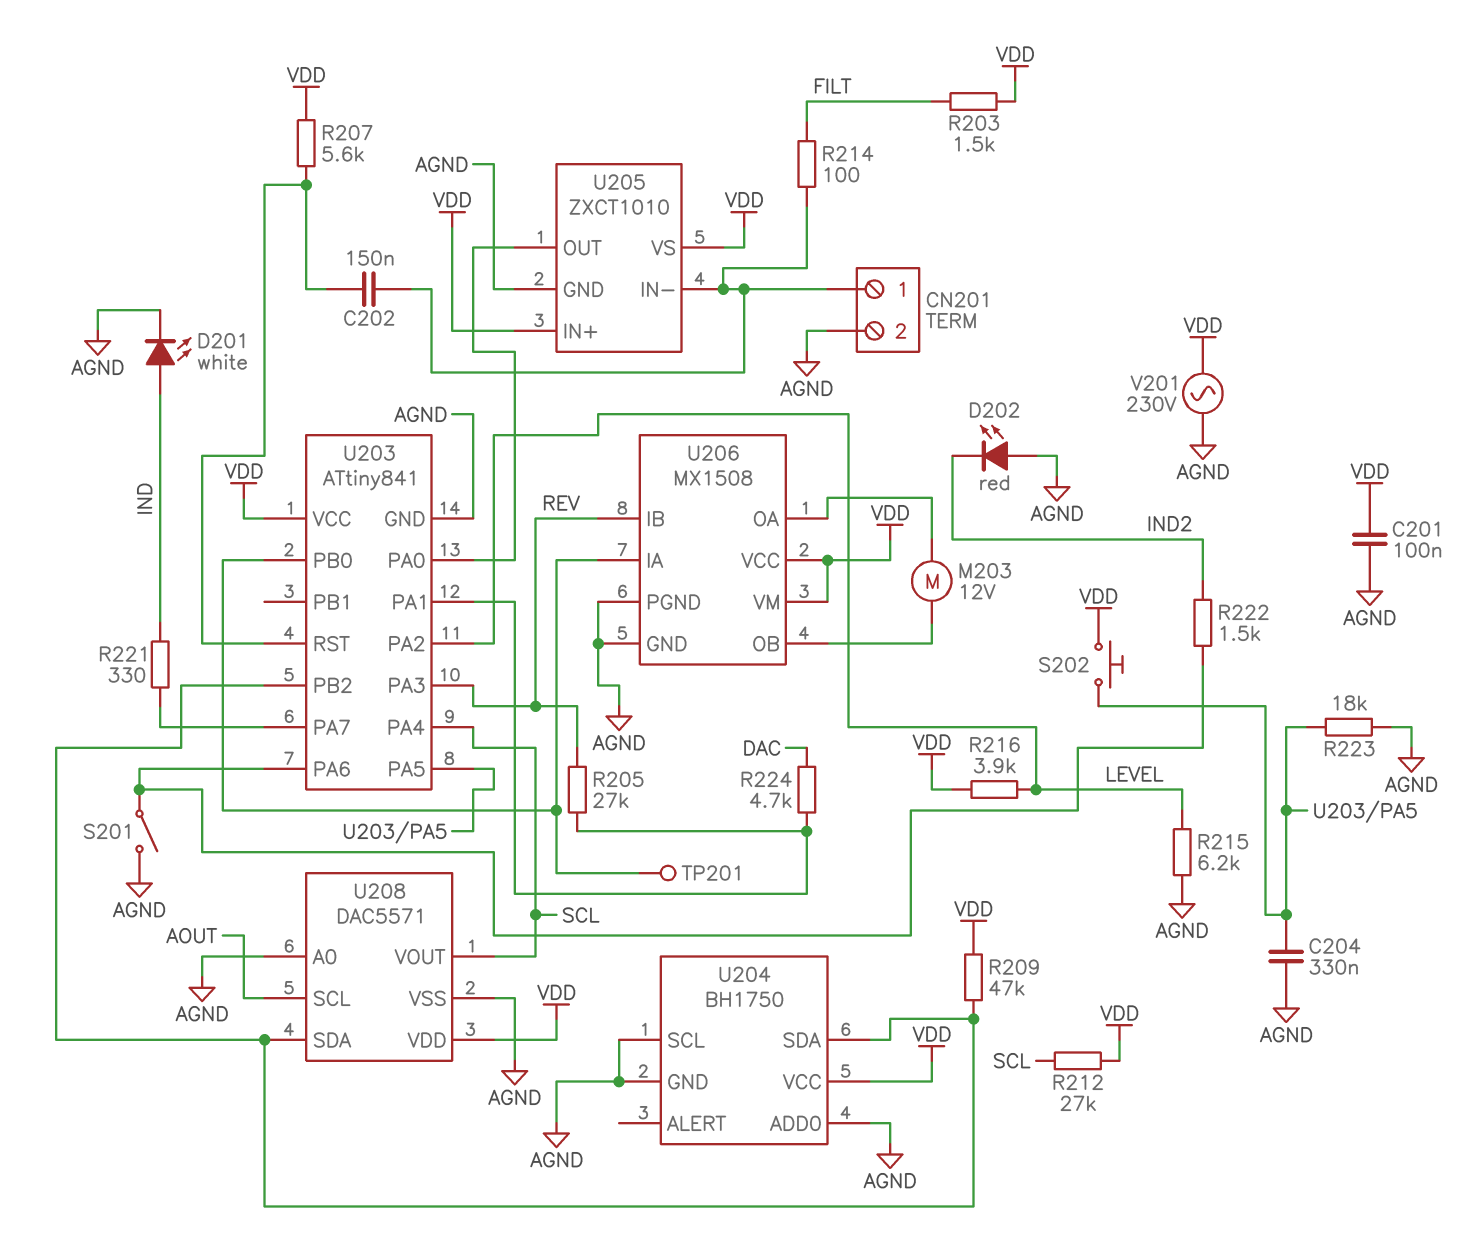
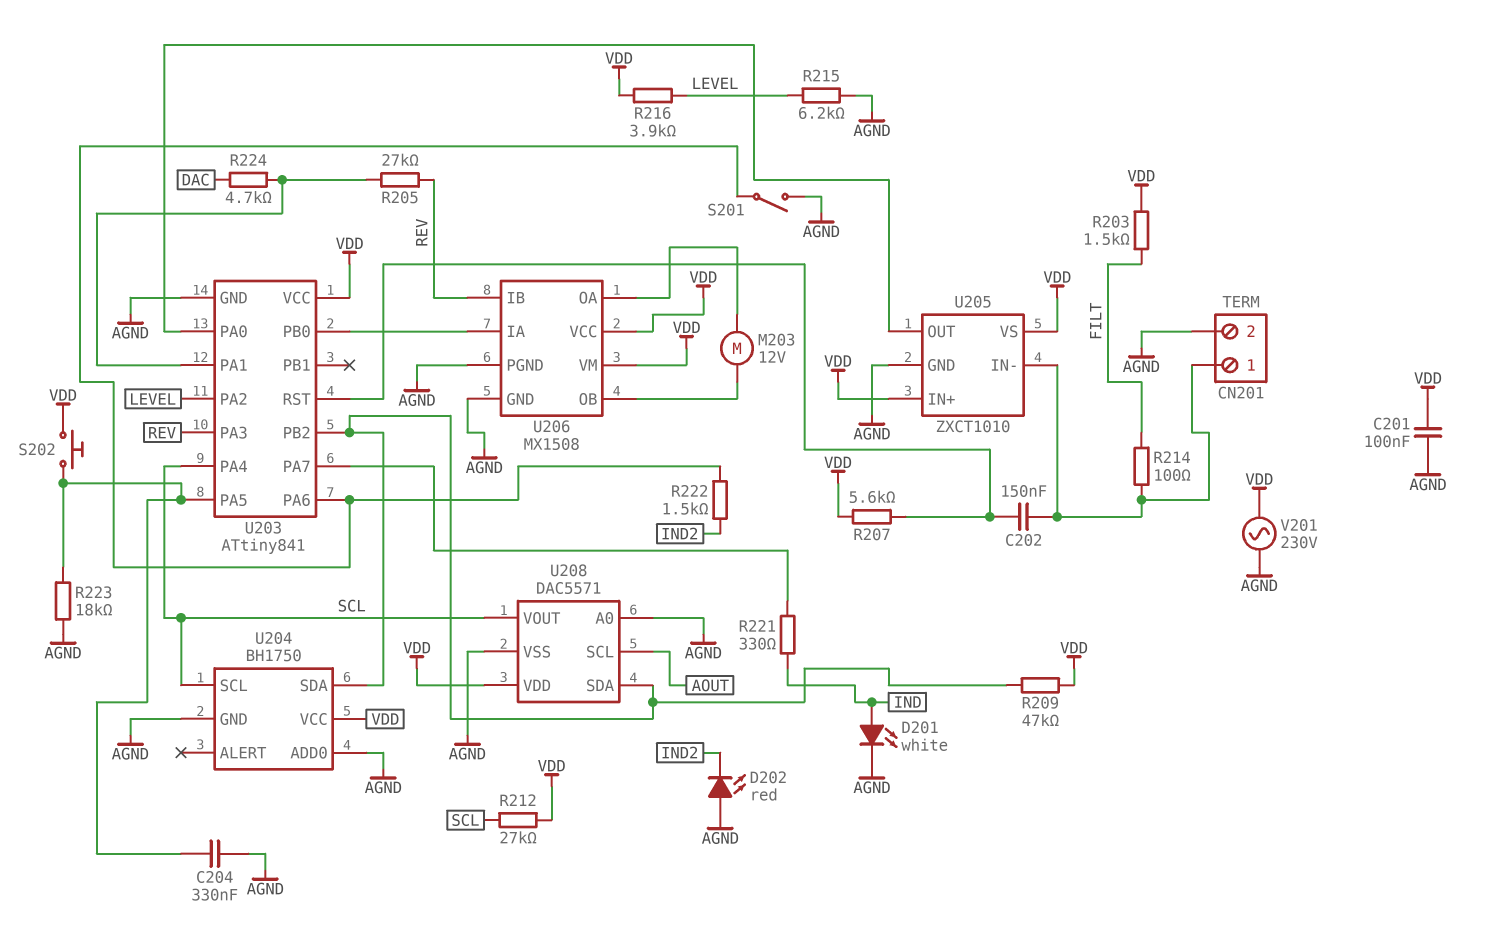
TP201: test point (U203/PB0) -> none
U204 pin SCL: AGND -> SCL

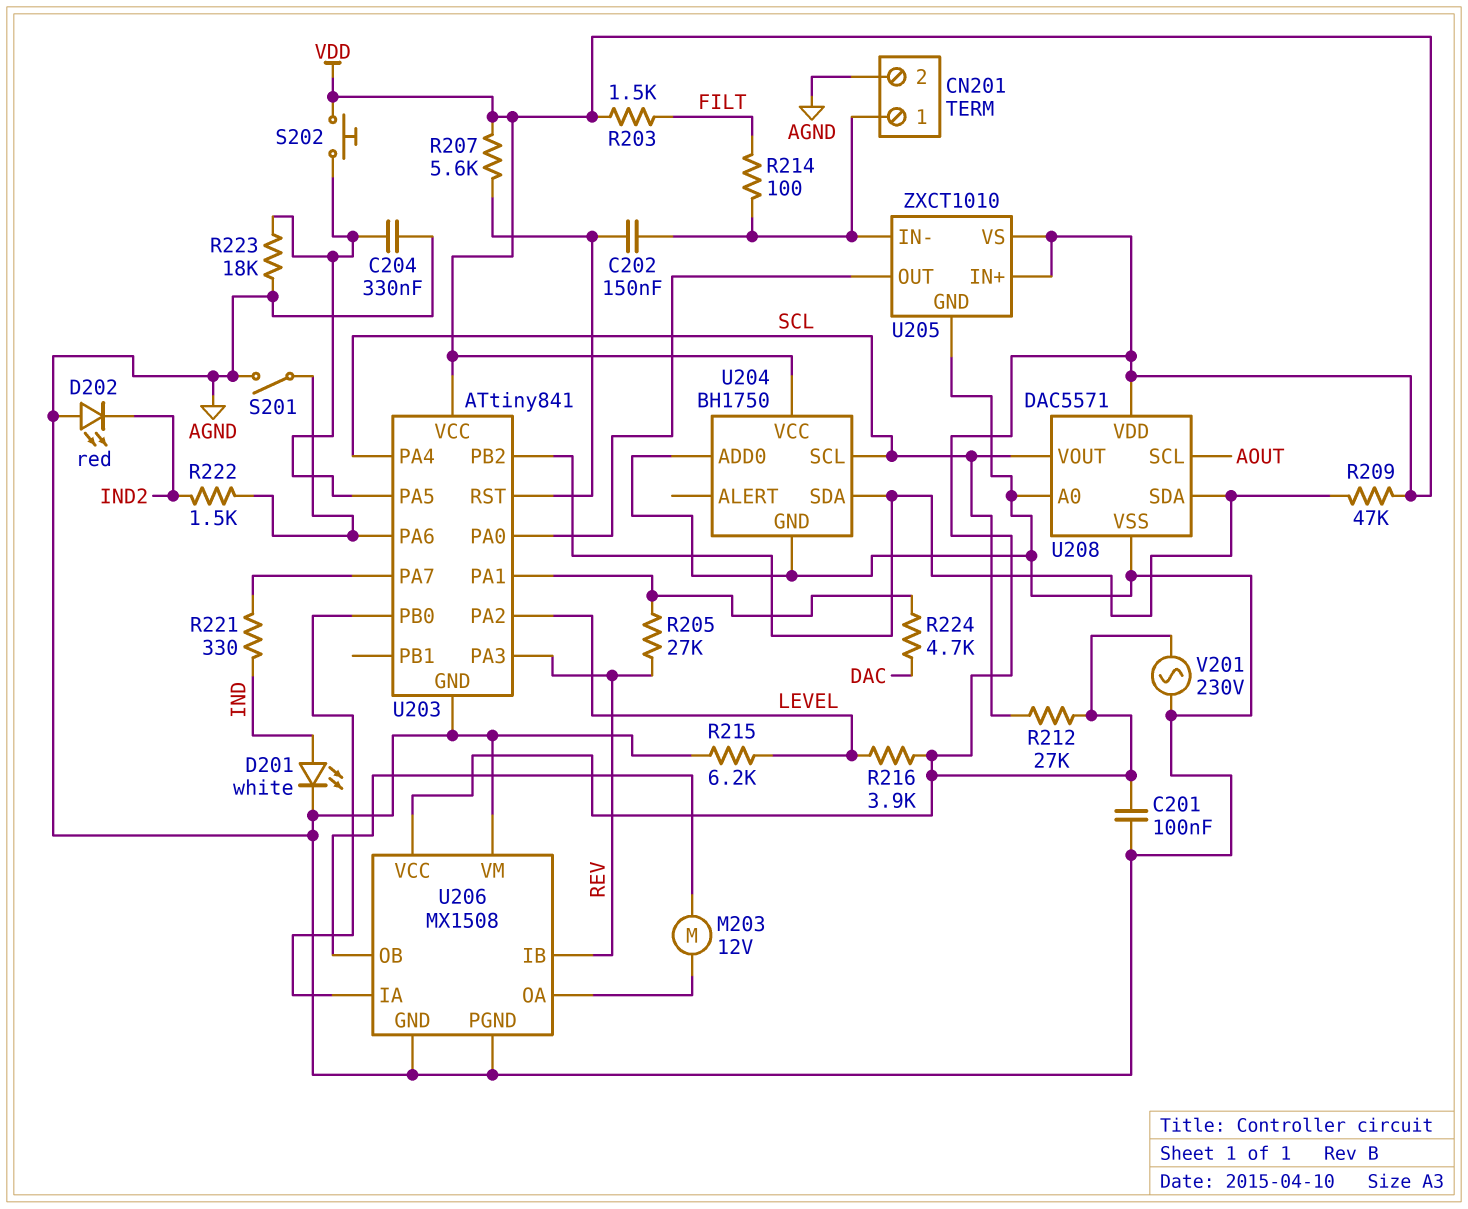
U206 pin VM: VDD -> AGND

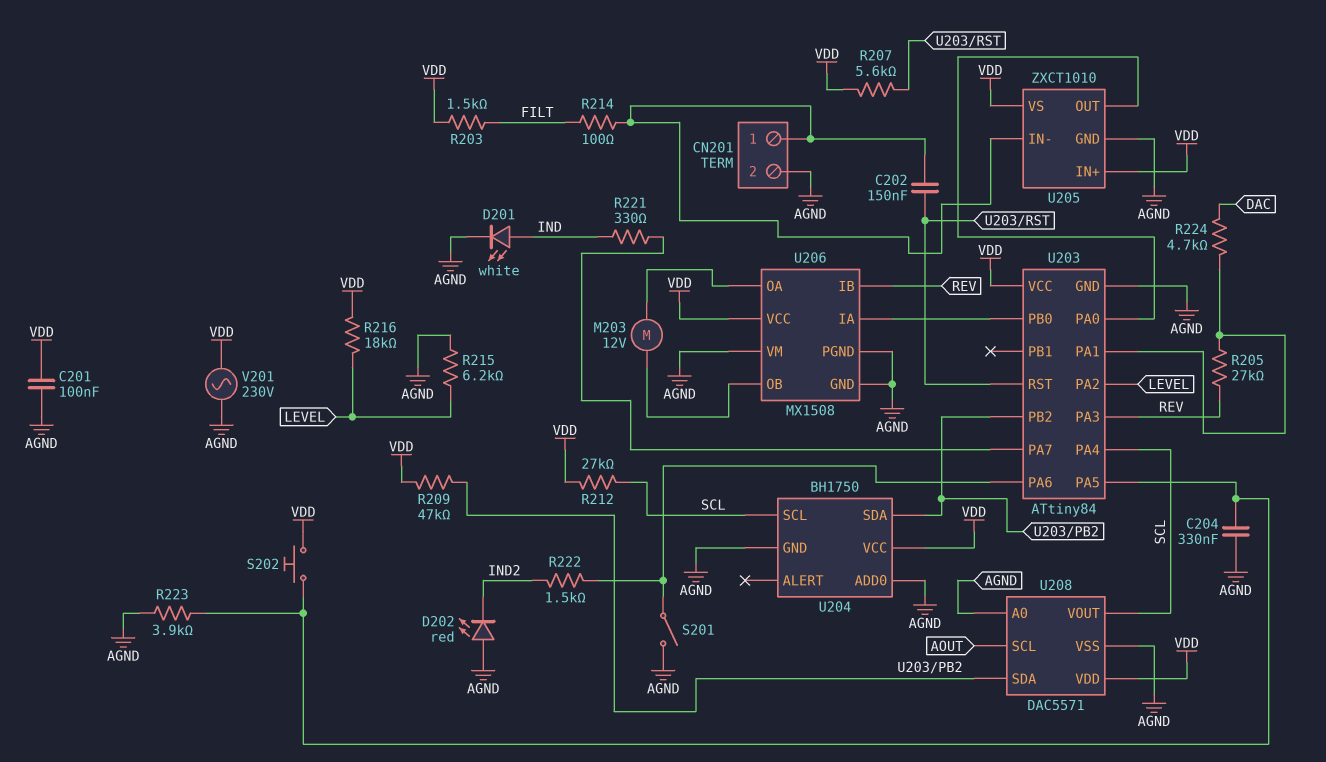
R216: 3.9k (LEVEL, VDD) -> 18k (LEVEL, VDD)
R223: 18k (AGND, U203/PA5) -> 3.9k (AGND, U203/PA5)
U203: ATtiny841 -> ATtiny84

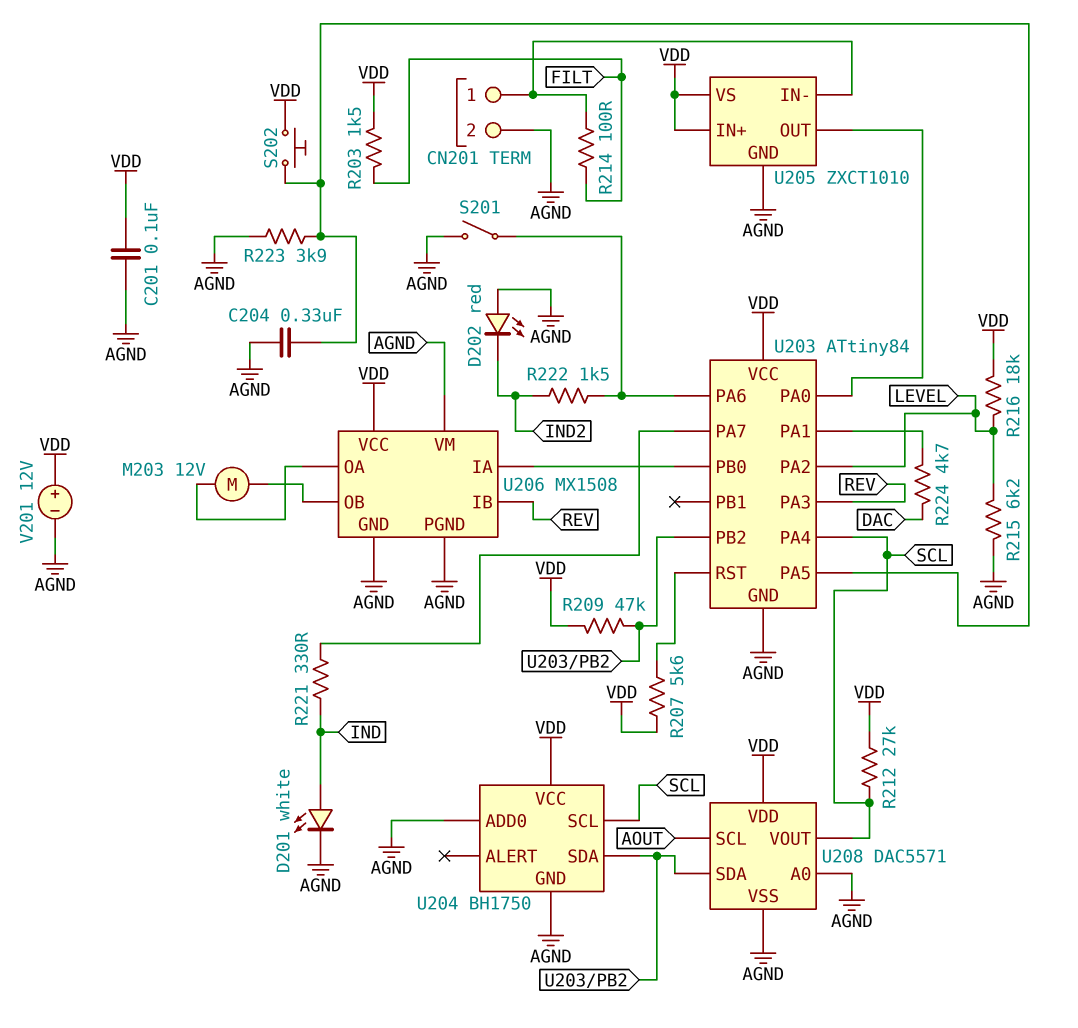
C202: 150nF (CN201/1, U203/RST) -> none
R205: 27k (REV, U203/PA1) -> none
V201: AC 230V (AGND, VDD) -> 12V (plus VDD, minus AGND)

